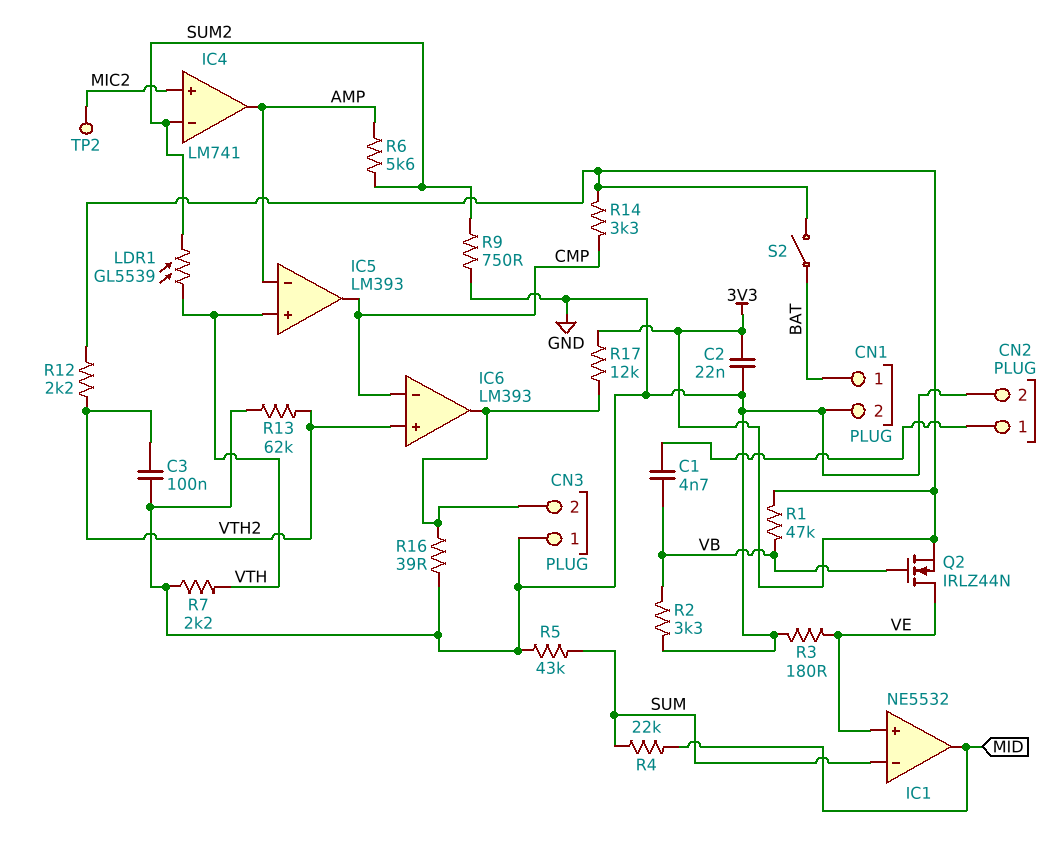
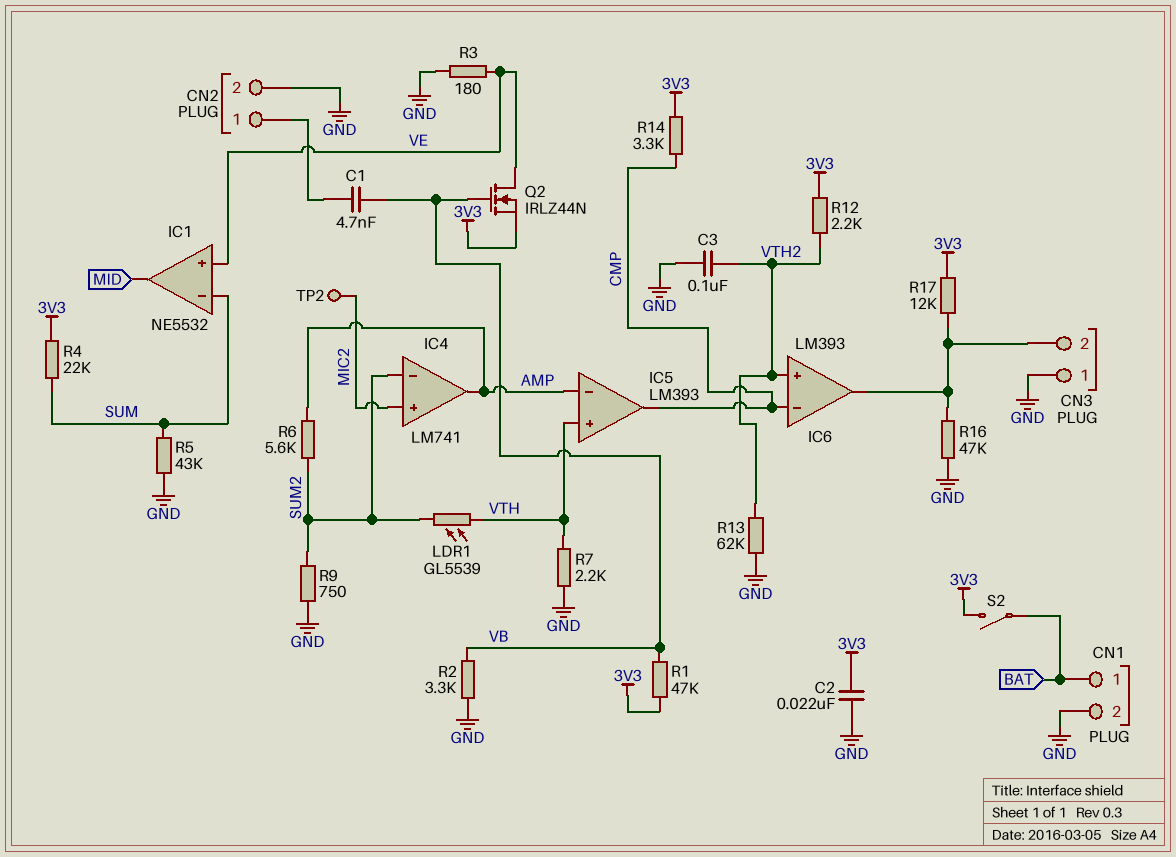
R4: 22k (MID, SUM) -> 22k (3V3, SUM)
R16: 39 (CN3/2, GND) -> 47k (CN3/2, GND)

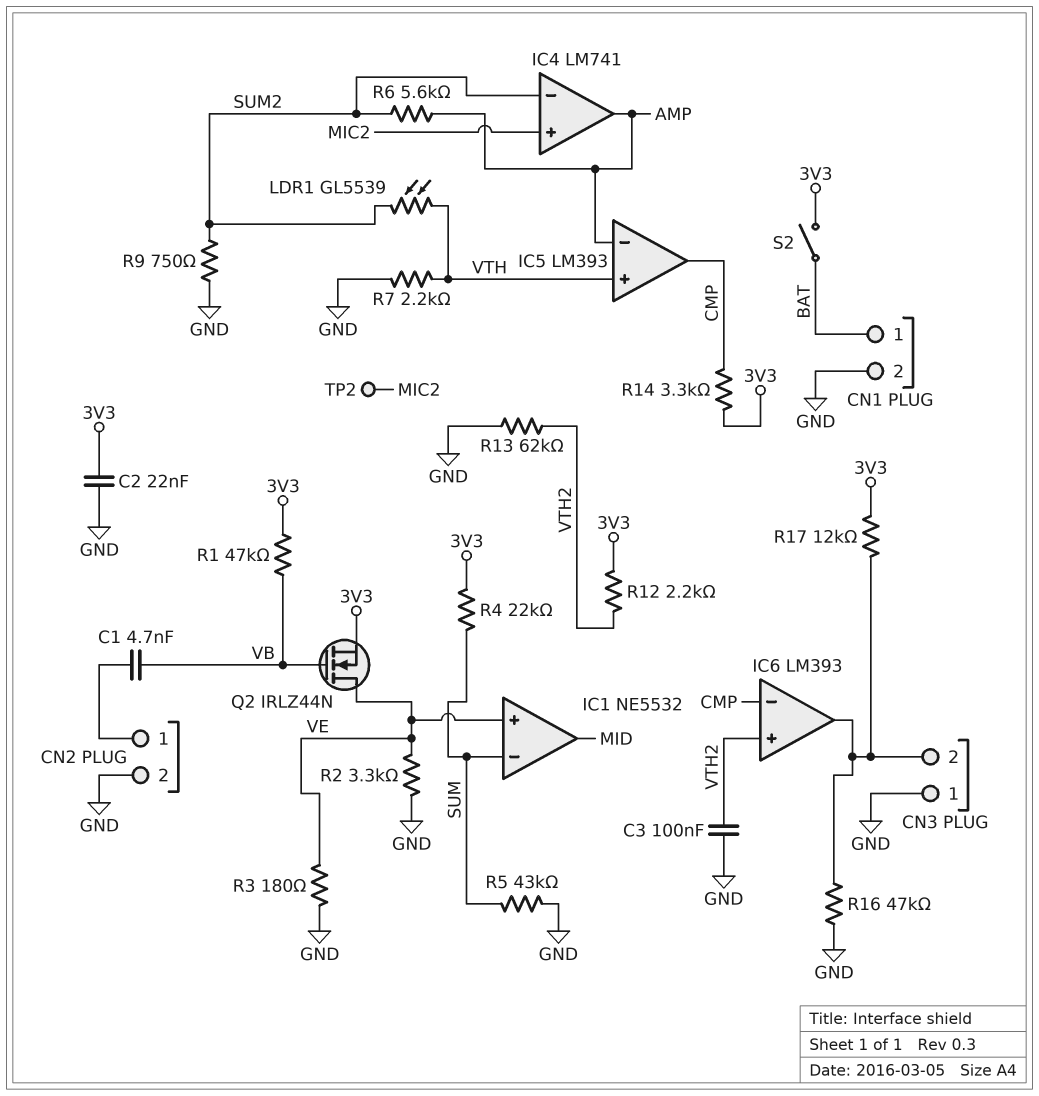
R2: 3.3k (GND, VB) -> 3.3k (GND, VE)

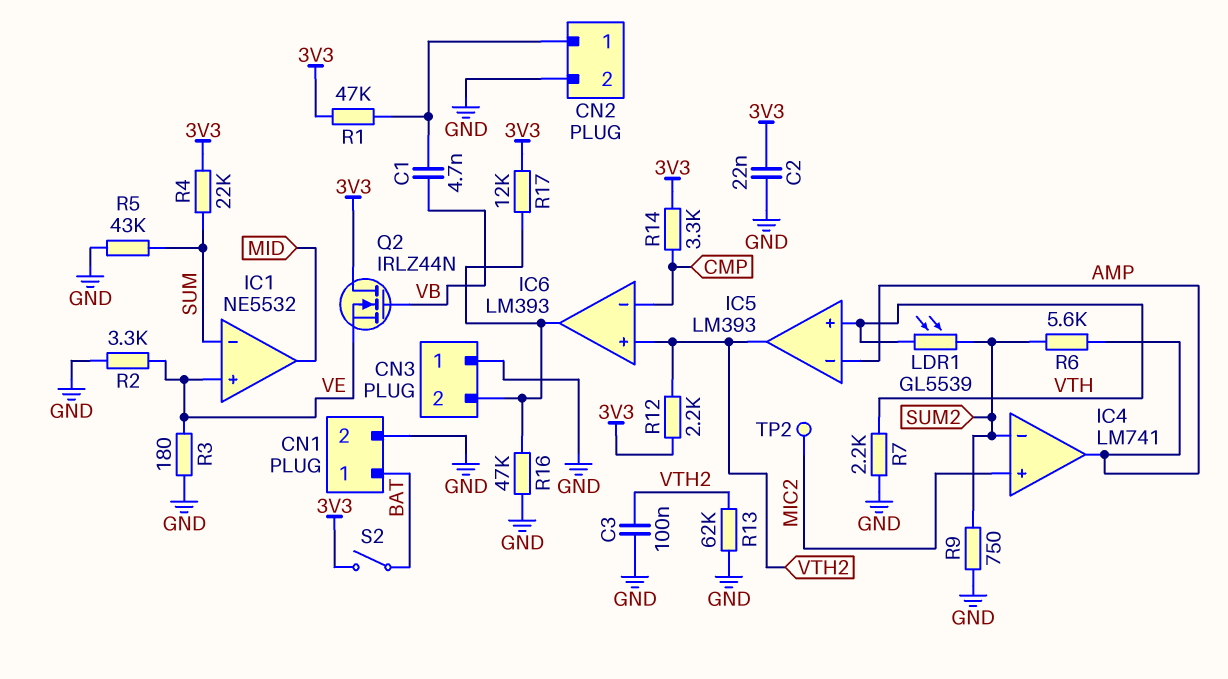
IC5 pin out: CMP -> VTH2
Q2: NMOS IRLZ44N (G VB, D VE, S 3V3) -> NMOS IRLZ44N (G VB, D 3V3, S VE)
R1: 47k (3V3, VB) -> 47k (3V3, CN2/1)

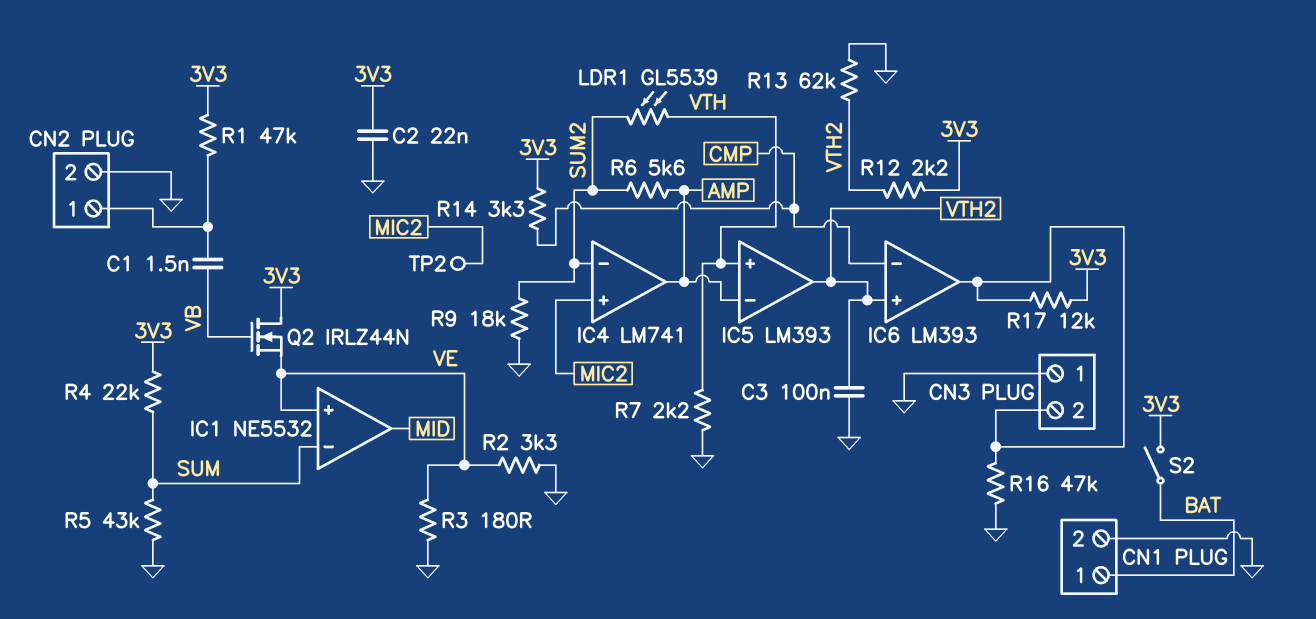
C1: 4.7nF (CN2/1, VB) -> 1.5nF (CN2/1, VB)
R9: 750 (GND, SUM2) -> 18k (GND, SUM2)

